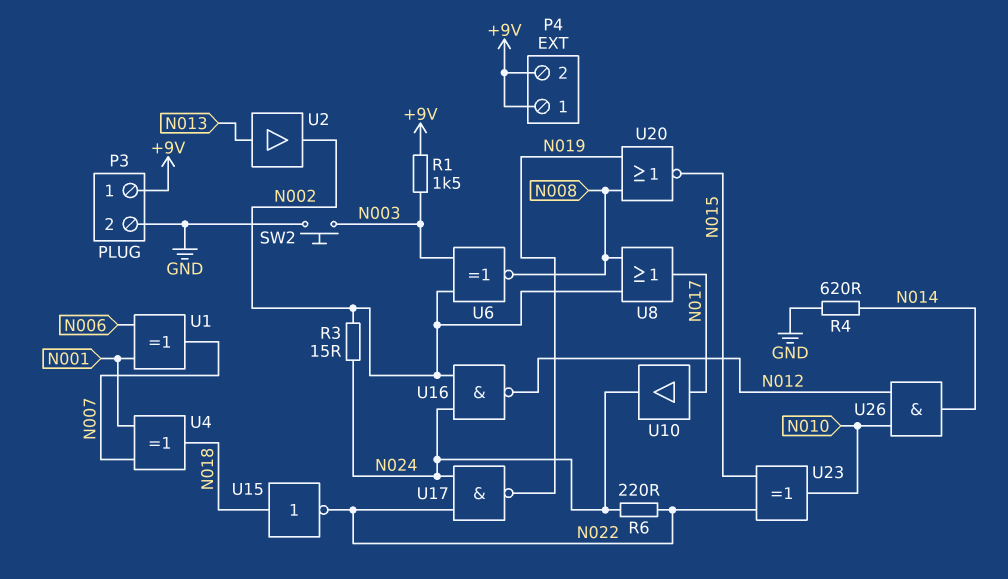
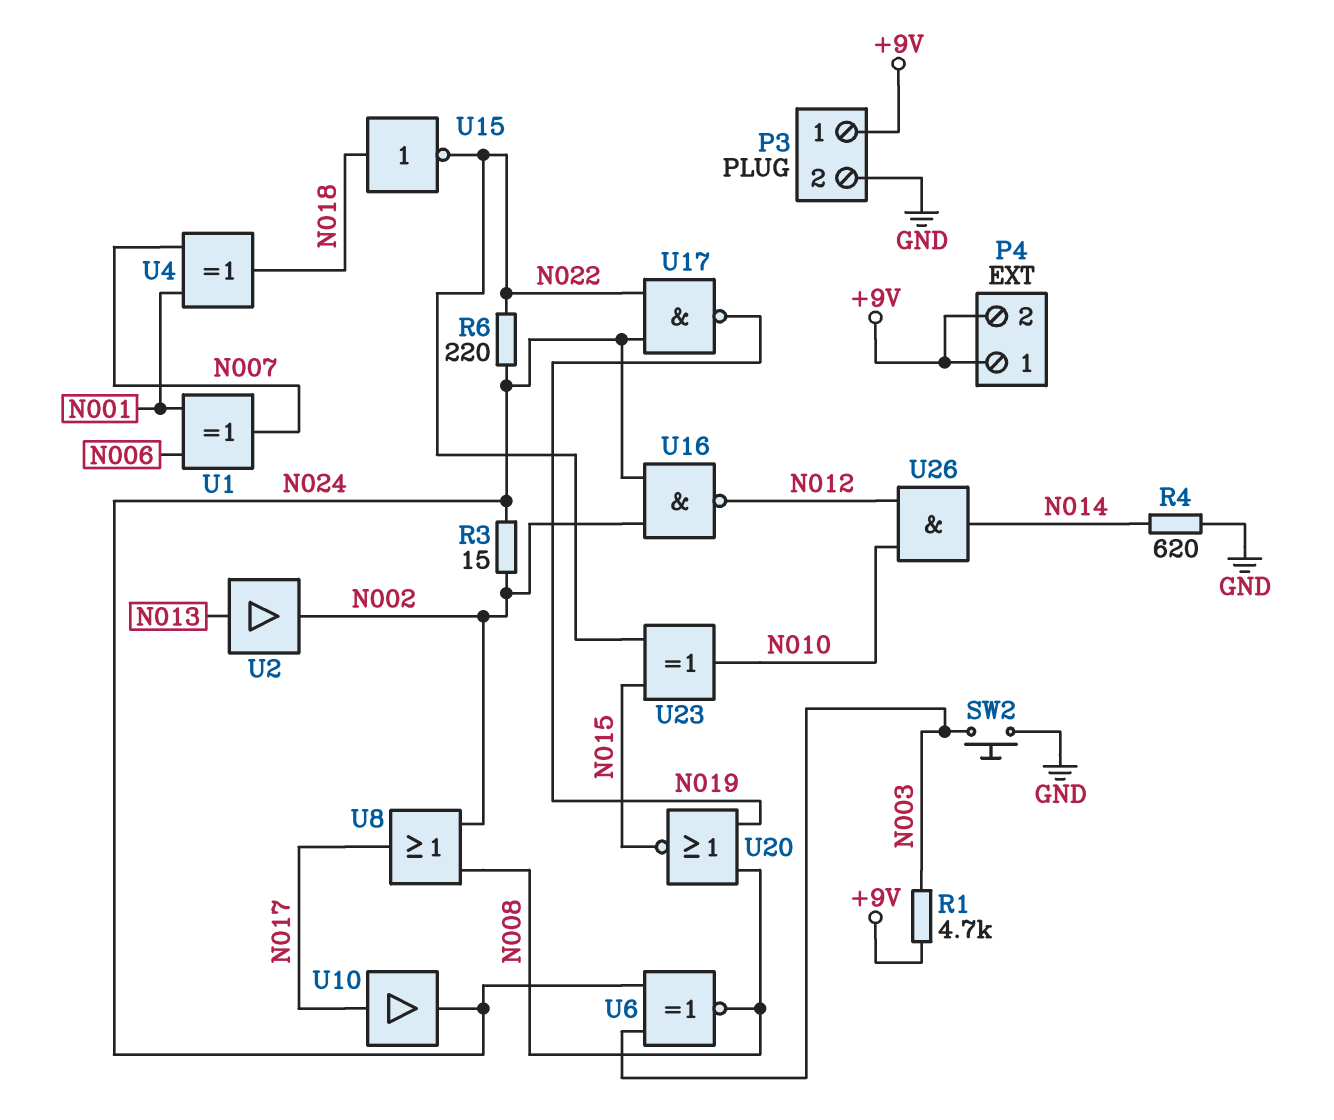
R1: 1.5k (+9V, N003) -> 4.7k (+9V, N003)
U6: XNOR (in N002, in N003, out N008) -> XNOR (in N003, in N024, out N008)

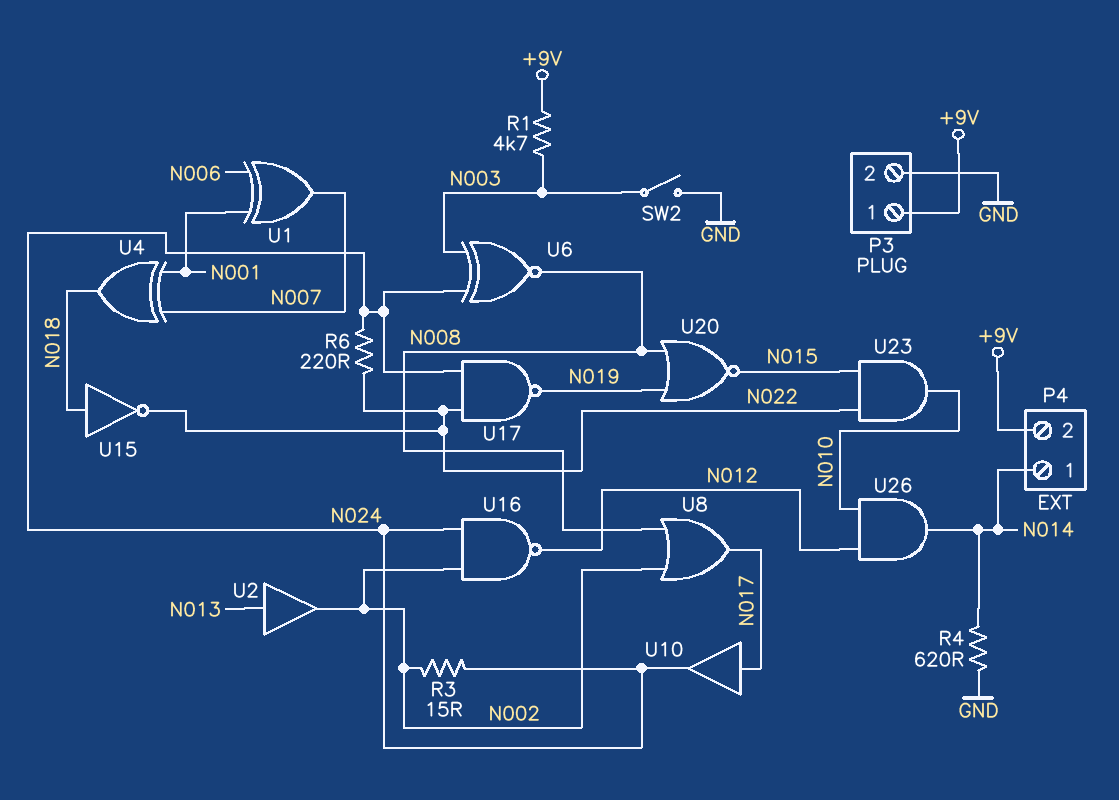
P4 pin 1: +9V -> N014
SW2: button (GND, N003) -> switch (GND, N003)
U23: XOR (in N015, in N022, out N010) -> AND (in N015, in N022, out N010)

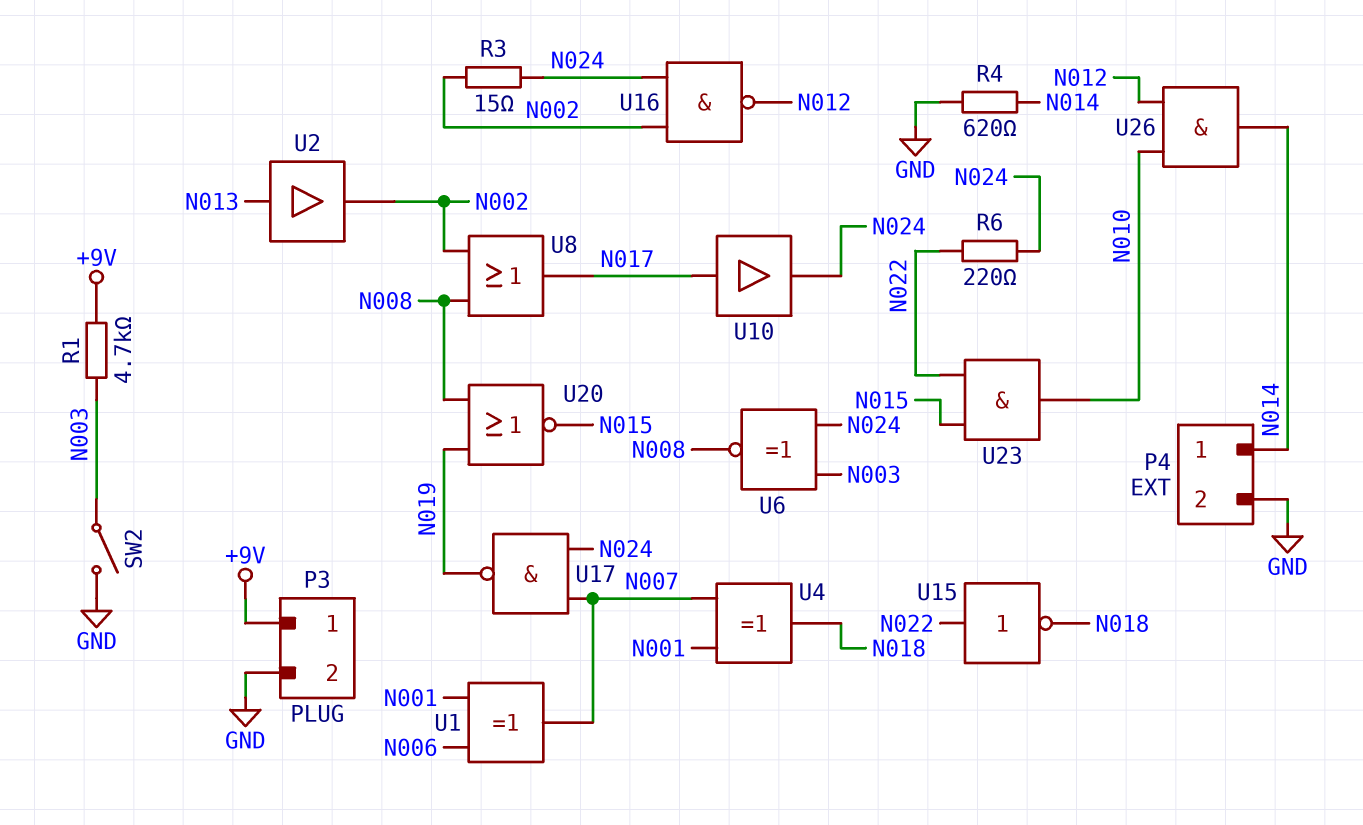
P4 pin 2: +9V -> GND
U15: NOT (in N018, out N022) -> NOT (in N022, out N018)
U17: NAND (in N022, in N024, out N019) -> NAND (in N007, in N024, out N019)

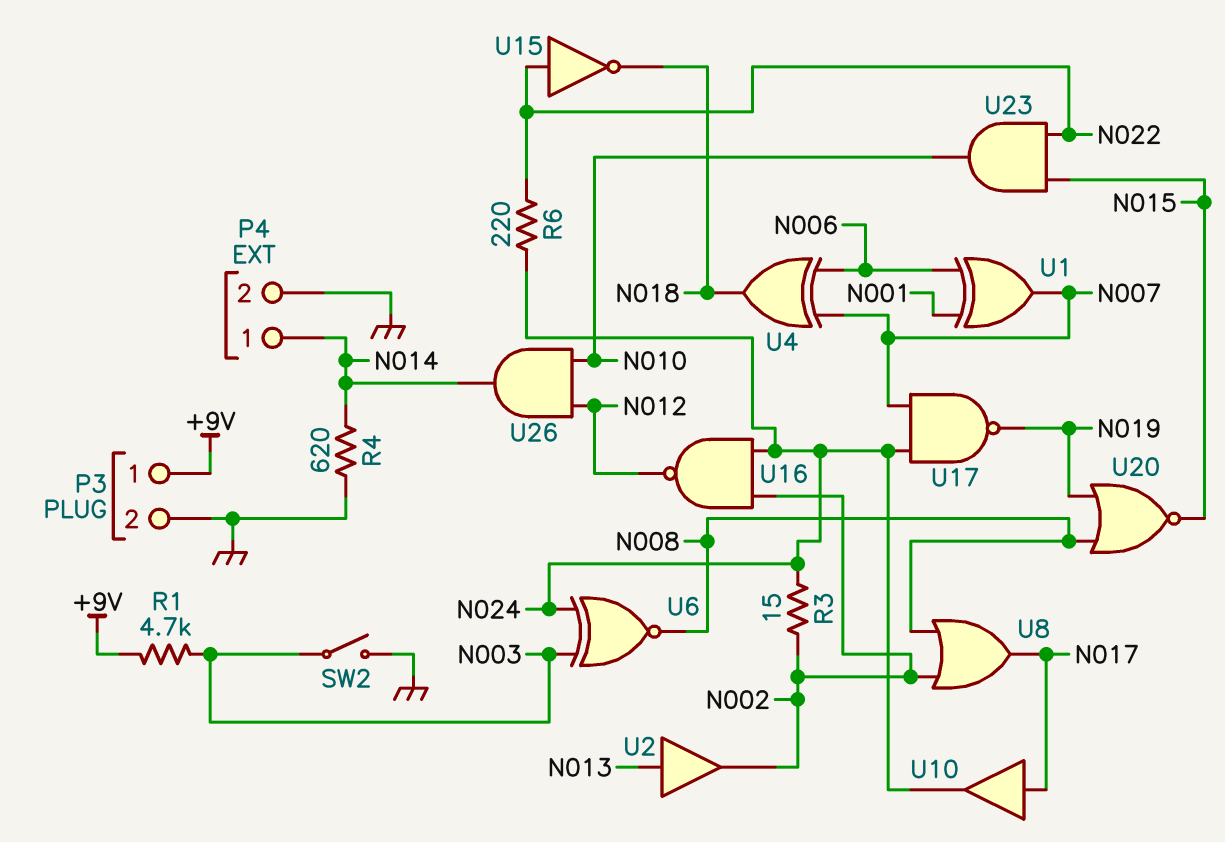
U4: XOR (in N001, in N007, out N018) -> XOR (in N006, in N007, out N018)

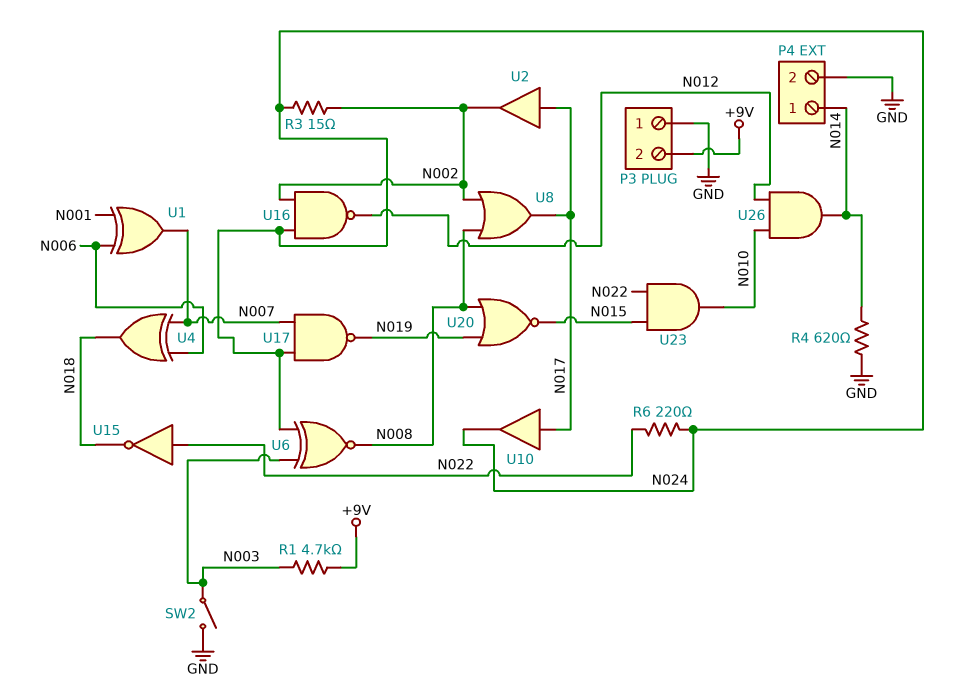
P3 pin 1: +9V -> GND
P3 pin 2: GND -> +9V
U2: buffer (in N013, out N002) -> buffer (in N017, out N002)

